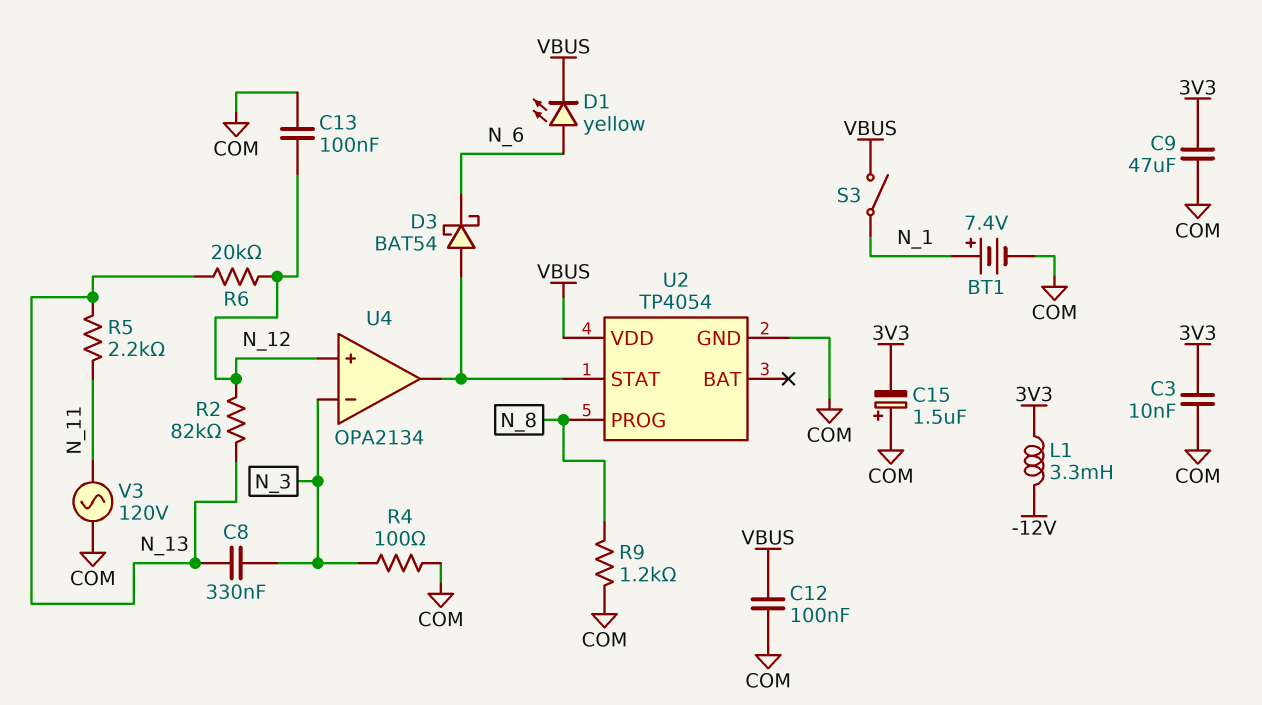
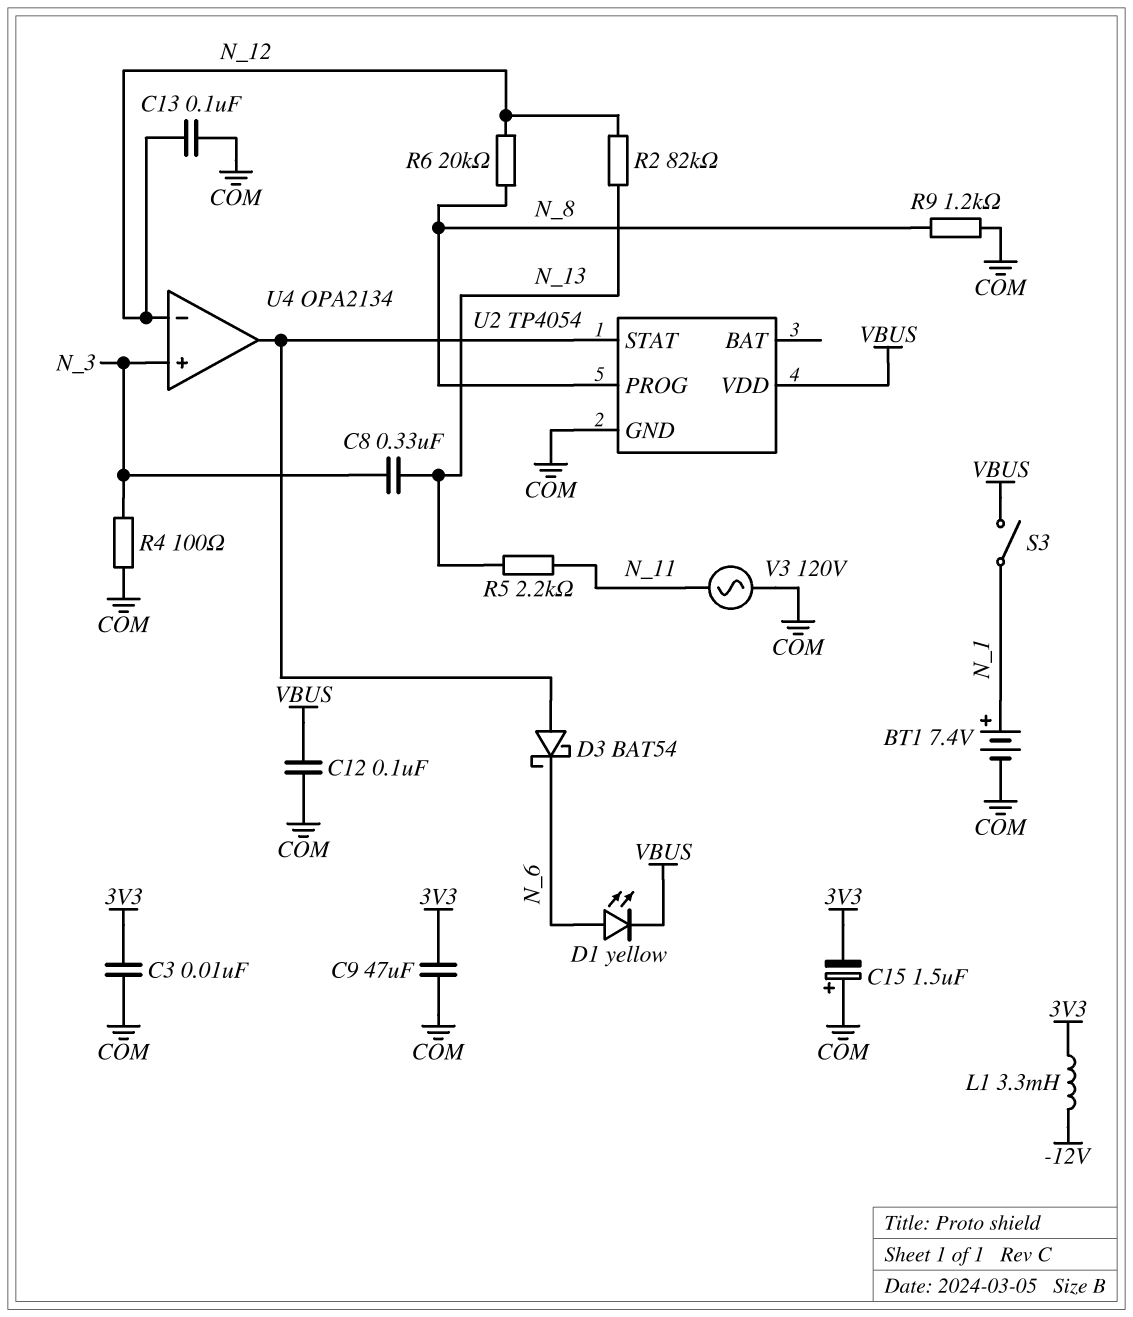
R6: 20k (N_12, N_13) -> 20k (N_8, N_12)
U4 pin in+: N_12 -> N_3
U4 pin in-: N_3 -> N_12

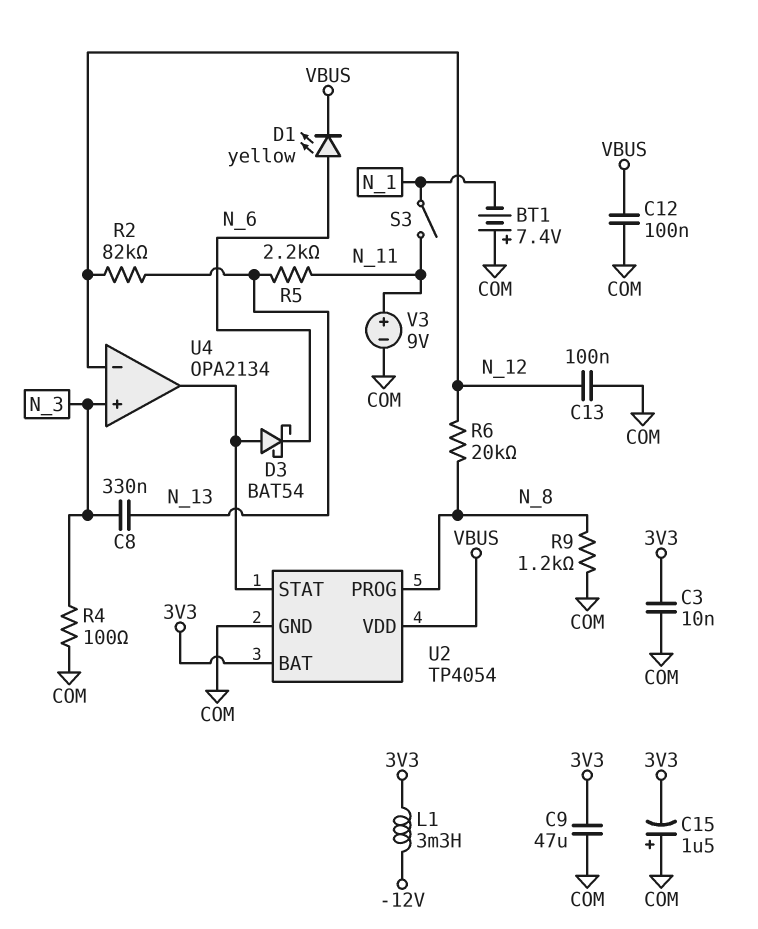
BT1: 7.4V (plus N_1, minus COM) -> 7.4V (plus COM, minus N_1)
S3: switch (N_1, VBUS) -> switch (N_1, N_11)
U2 pin BAT: none -> 3V3
V3: AC 120V (COM, N_11) -> 9V (plus N_11, minus COM)

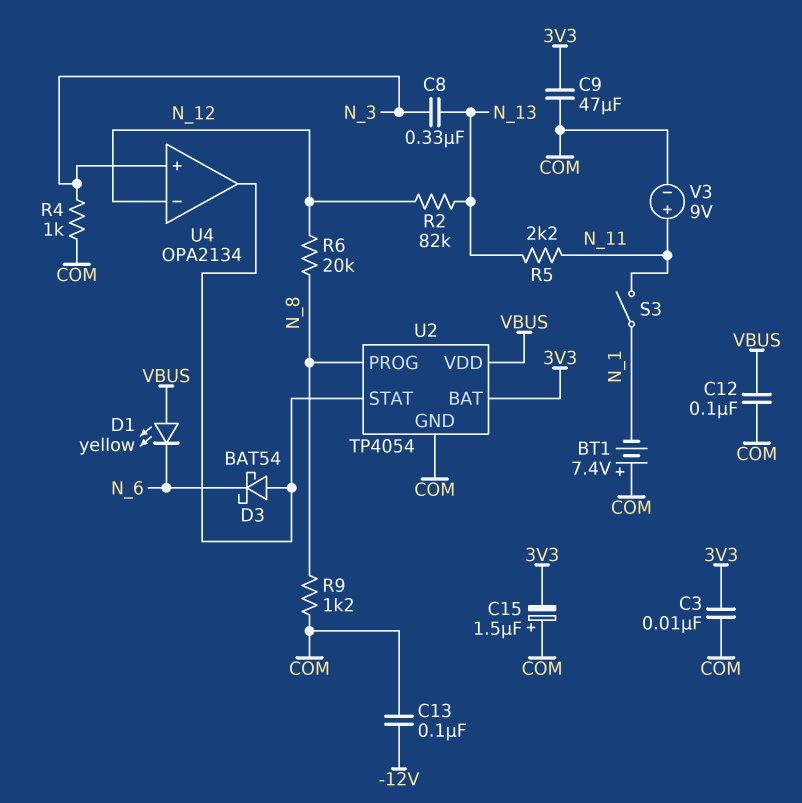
C13: 100nF (COM, N_12) -> 100nF (-12V, COM)
D1: LED yellow (A N_6, K VBUS) -> LED yellow (A VBUS, K N_6)
L1: 3.3mH (-12V, 3V3) -> none
R4: 100 (COM, N_3) -> 1k (COM, N_3)

